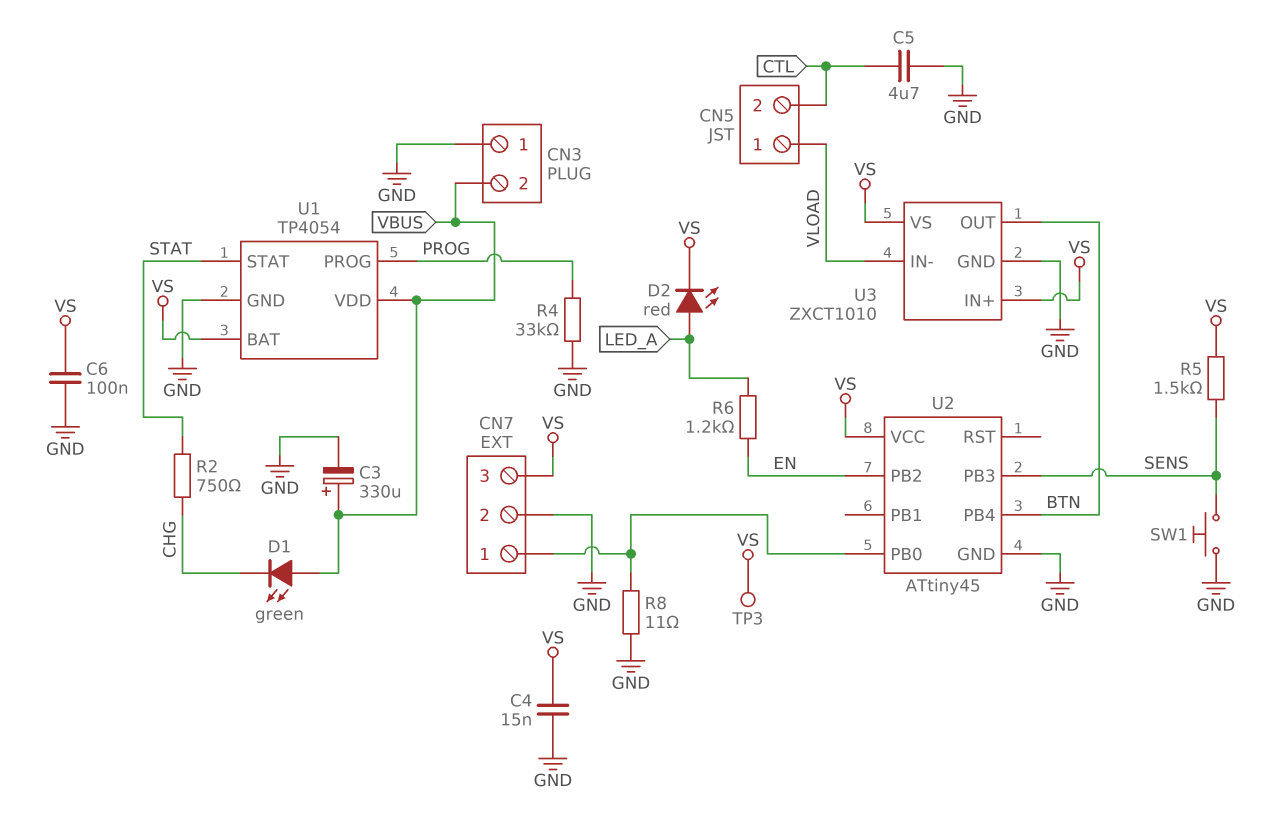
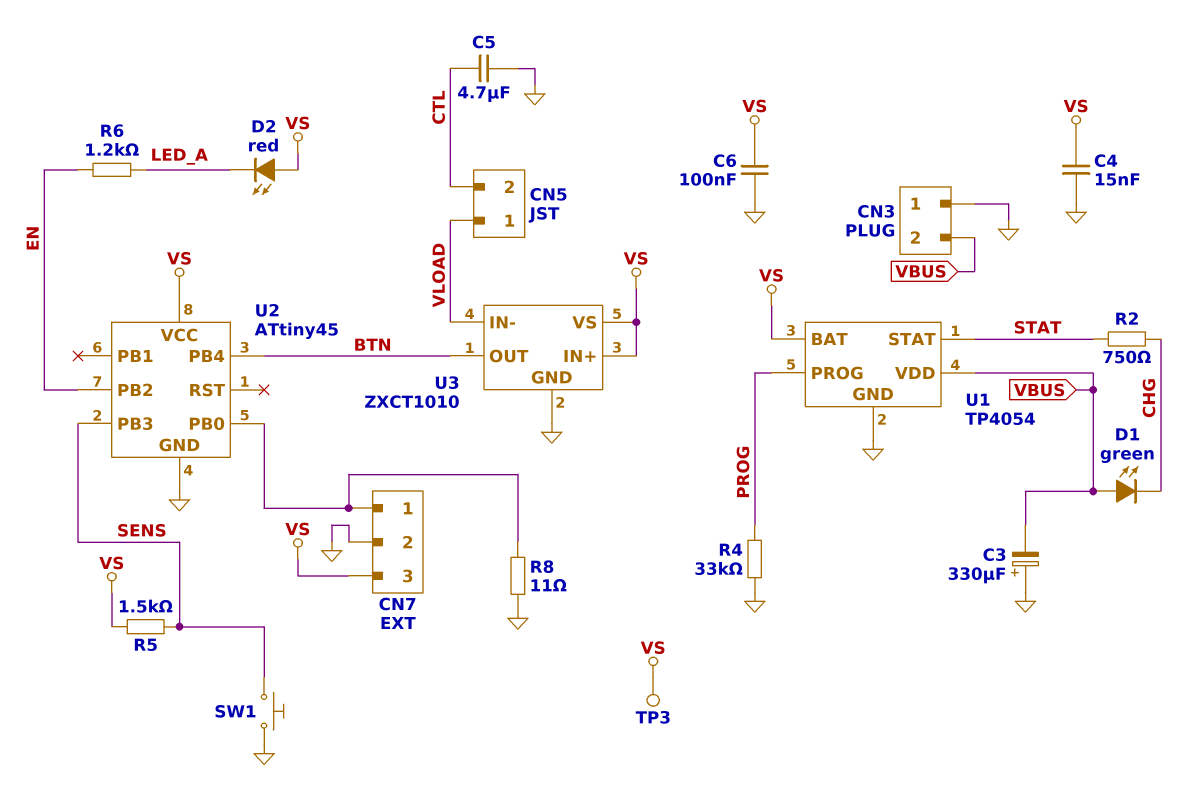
C3: 330uF (plus VBUS, minus GND) -> 330uF (plus GND, minus VBUS)
D2: LED red (A LED_A, K VS) -> LED red (A VS, K LED_A)

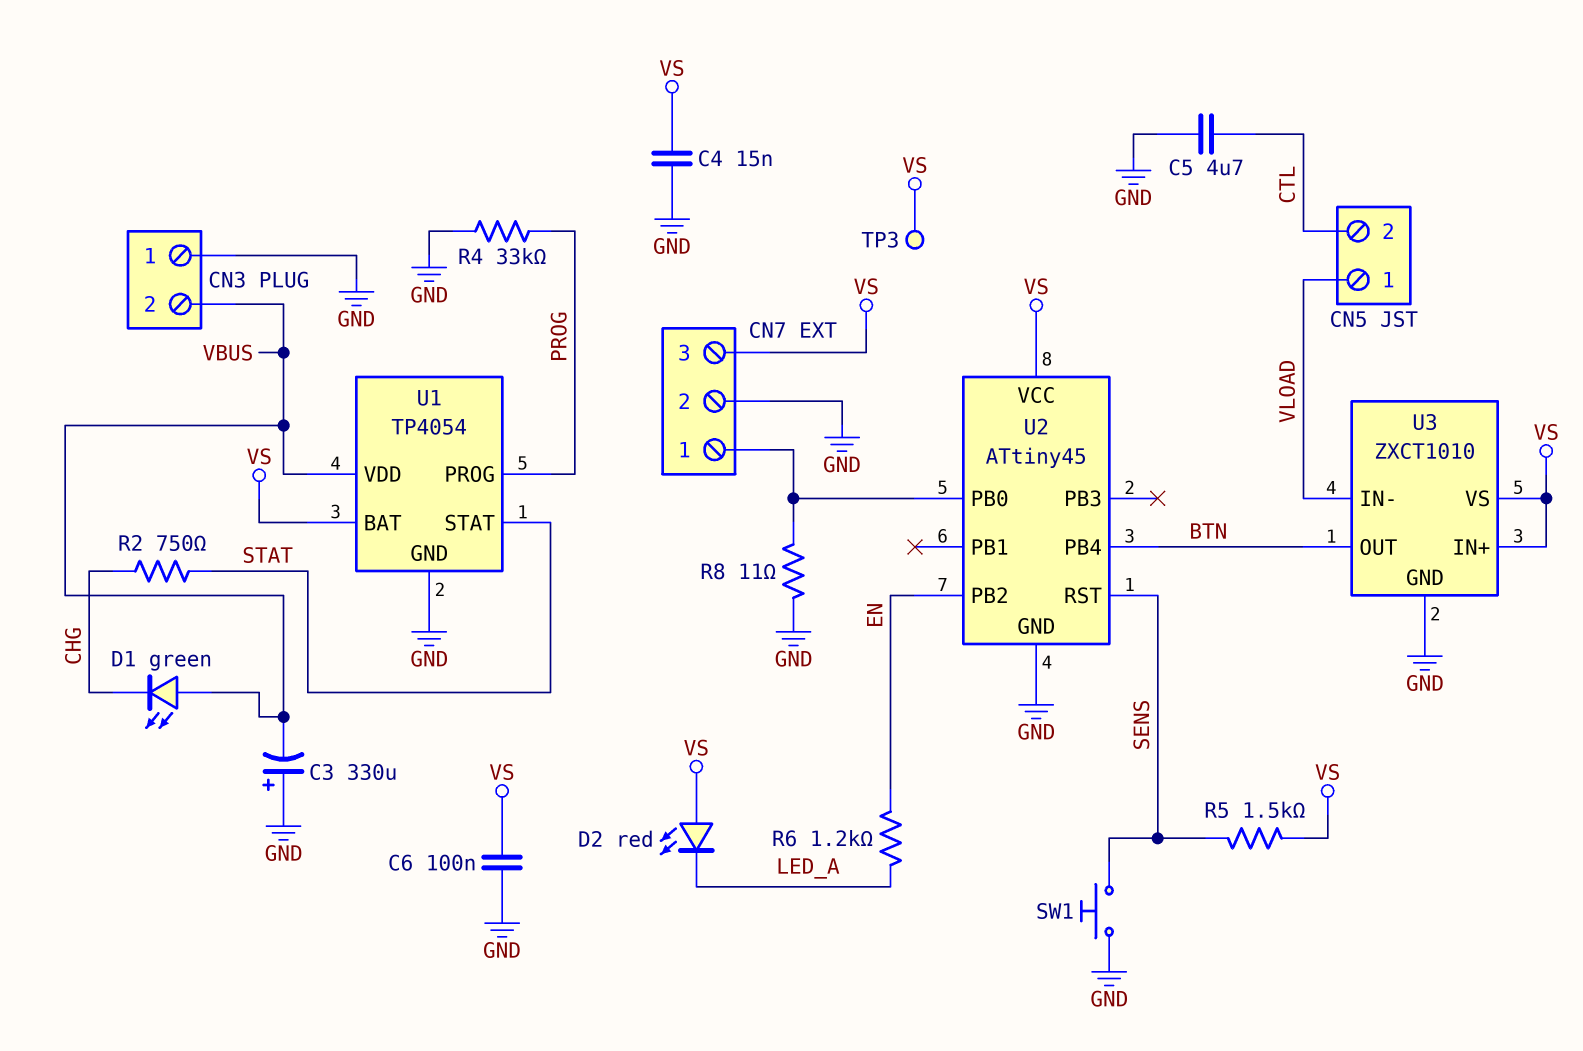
U2 pin PB3: SENS -> none
U2 pin RST: none -> SENS

